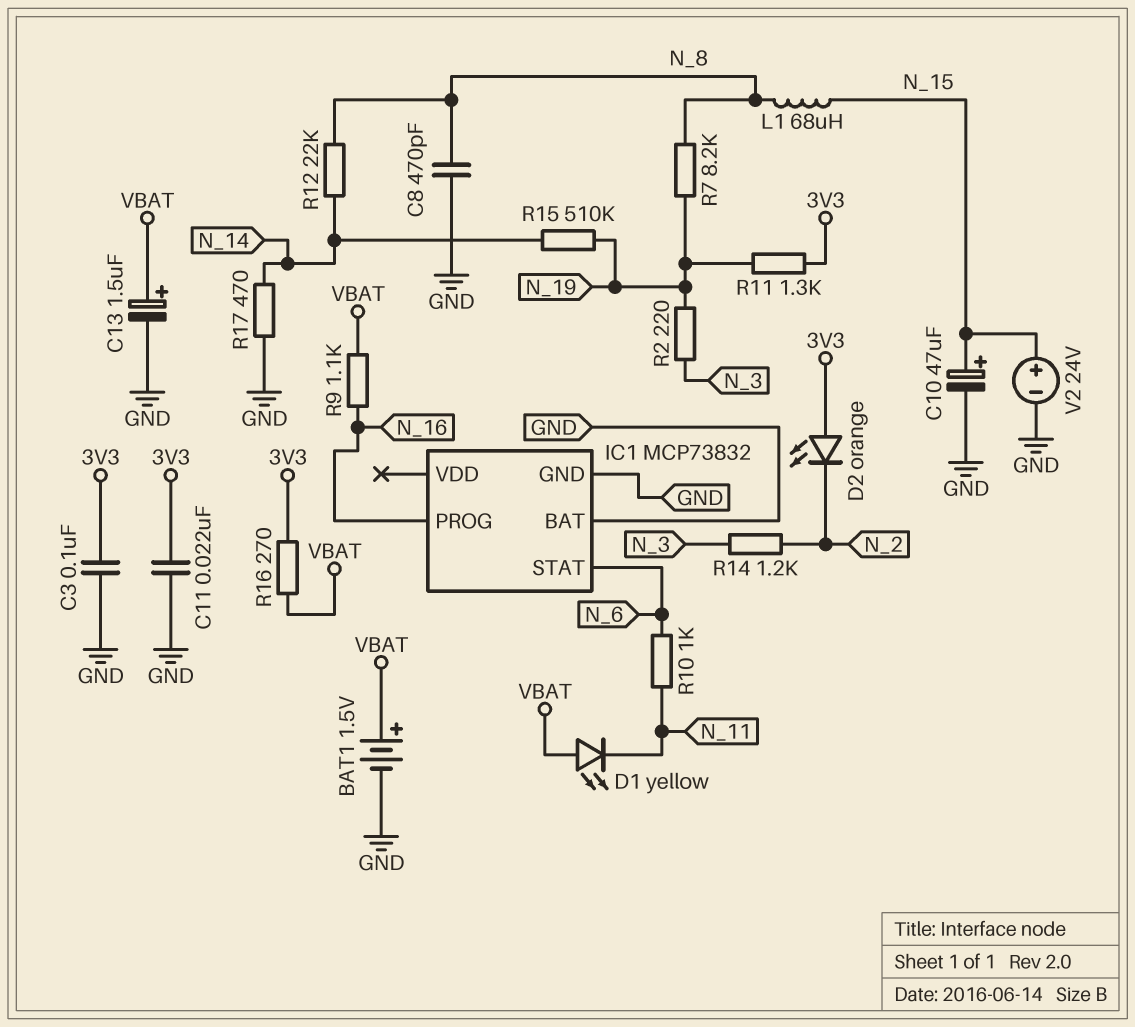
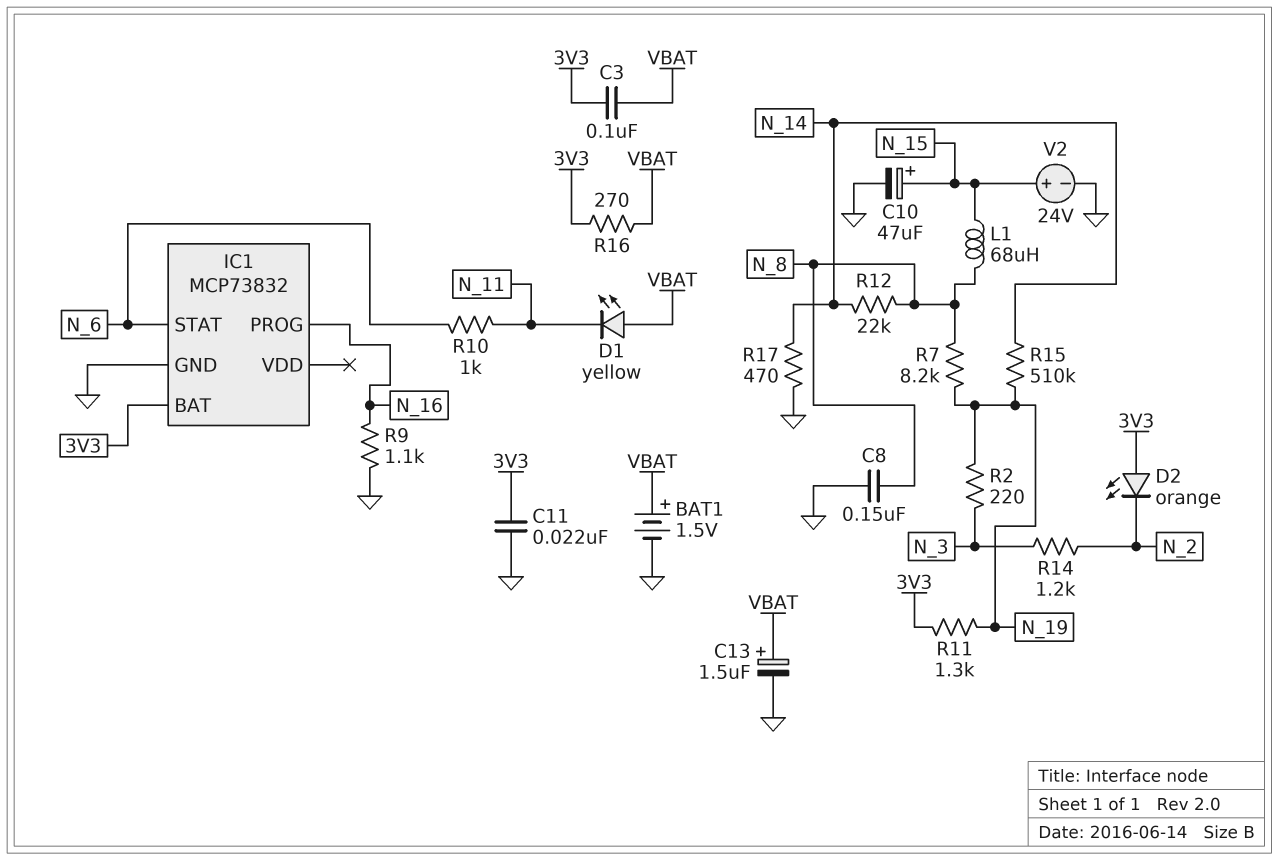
C3: 100nF (3V3, GND) -> 100nF (3V3, VBAT)
C8: 470pF (GND, N_8) -> 150nF (GND, N_8)
IC1 pin BAT: GND -> 3V3
R9: 1.1k (N_16, VBAT) -> 1.1k (GND, N_16)

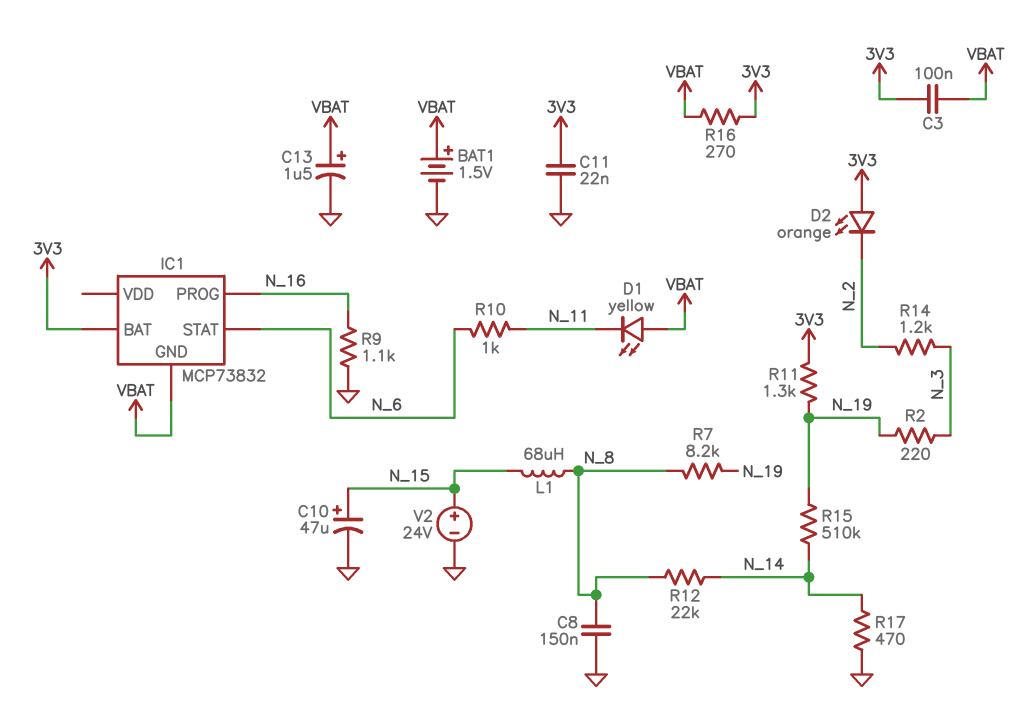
IC1 pin GND: GND -> VBAT

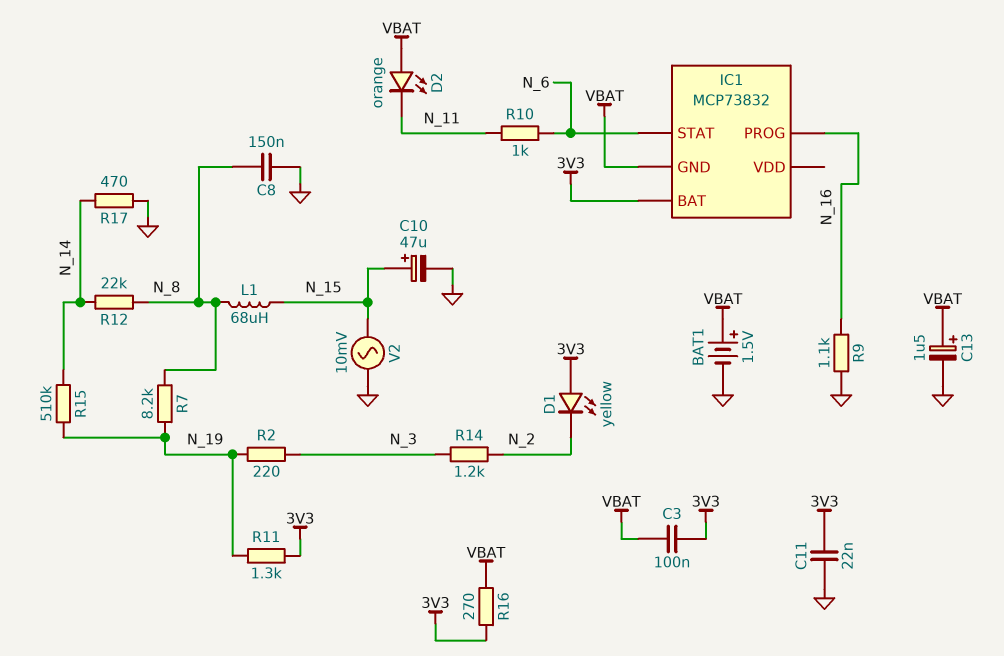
D1: LED yellow (A VBAT, K N_11) -> LED yellow (A 3V3, K N_2)
D2: LED orange (A 3V3, K N_2) -> LED orange (A VBAT, K N_11)
V2: 24V (plus N_15, minus GND) -> AC 10mV (GND, N_15)

